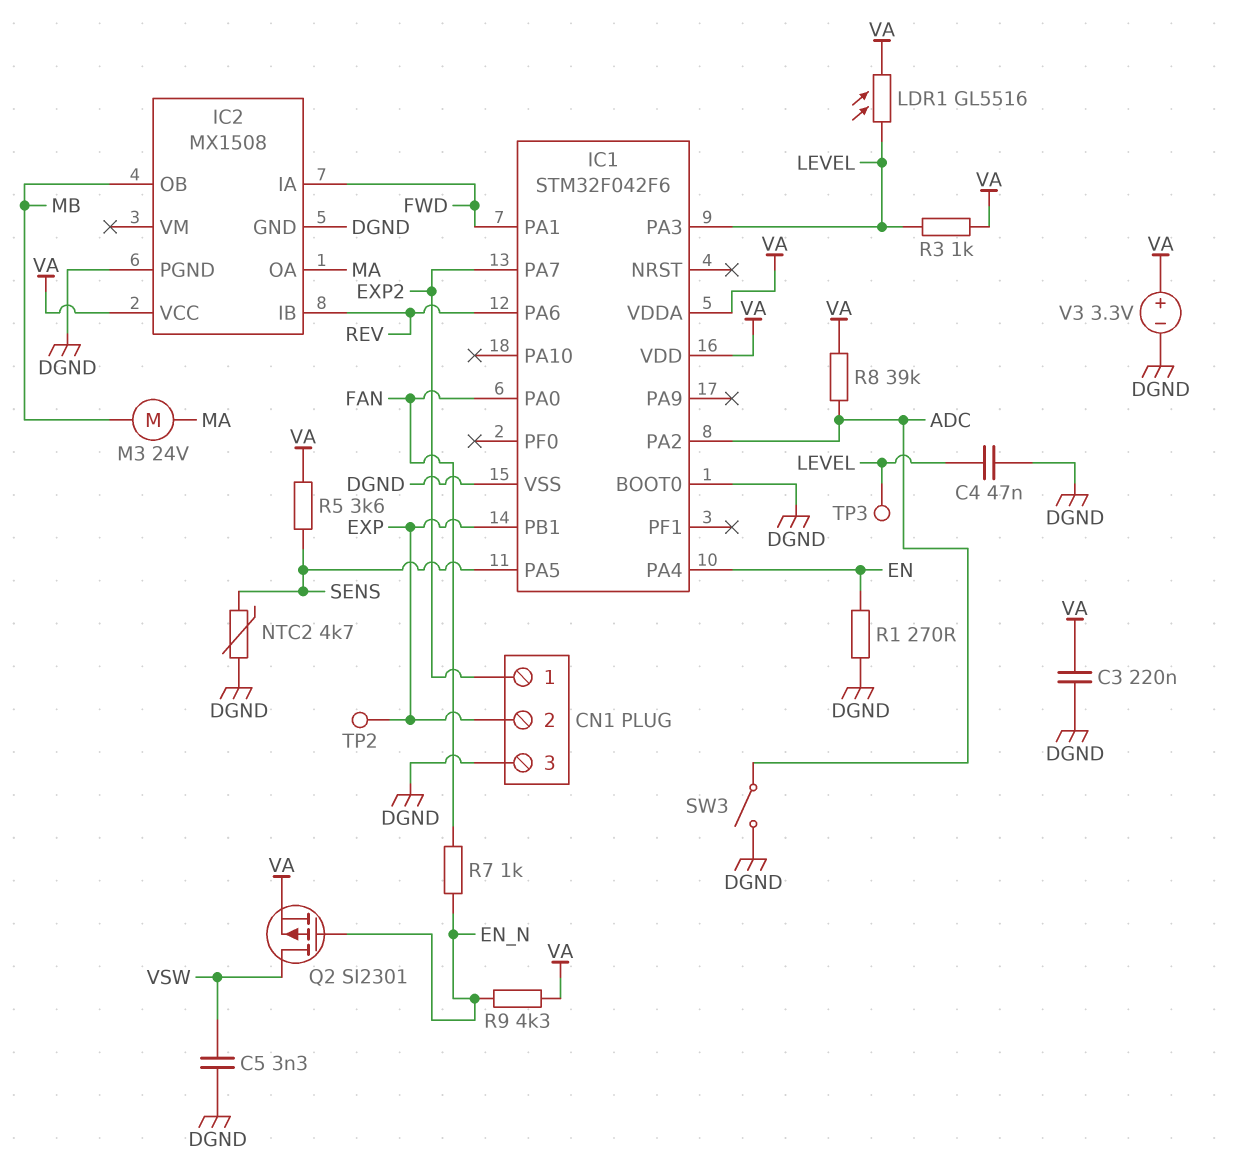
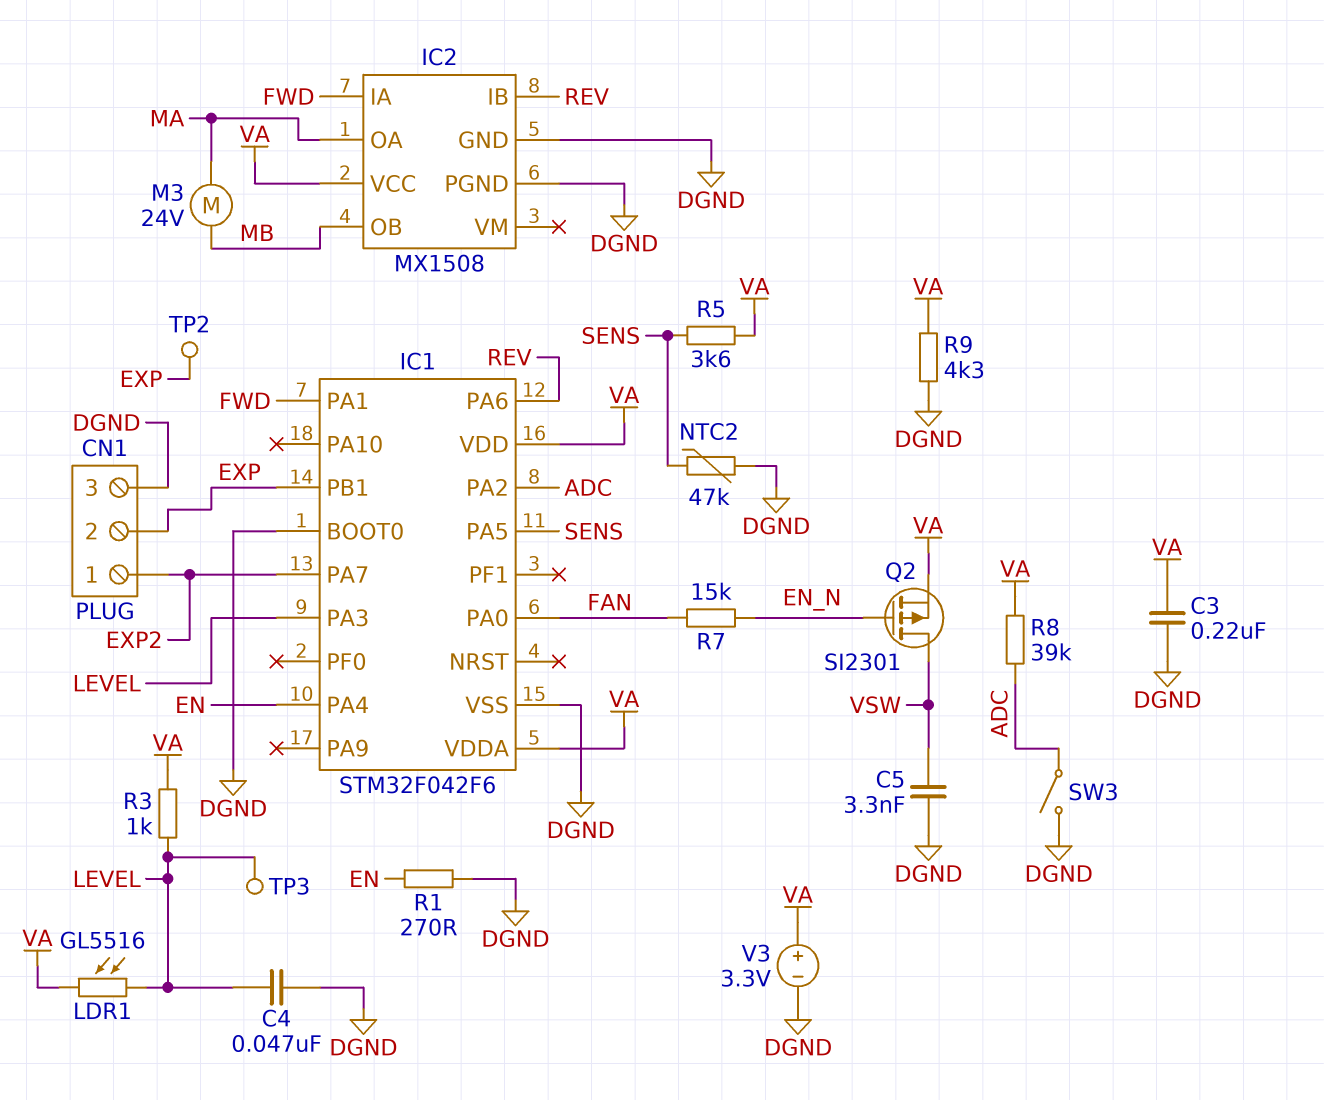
NTC2: 4.7k (DGND, SENS) -> 47k (DGND, SENS)
R7: 1k (EN_N, FAN) -> 15k (EN_N, FAN)
R9: 4.3k (EN_N, VA) -> 4.3k (DGND, VA)

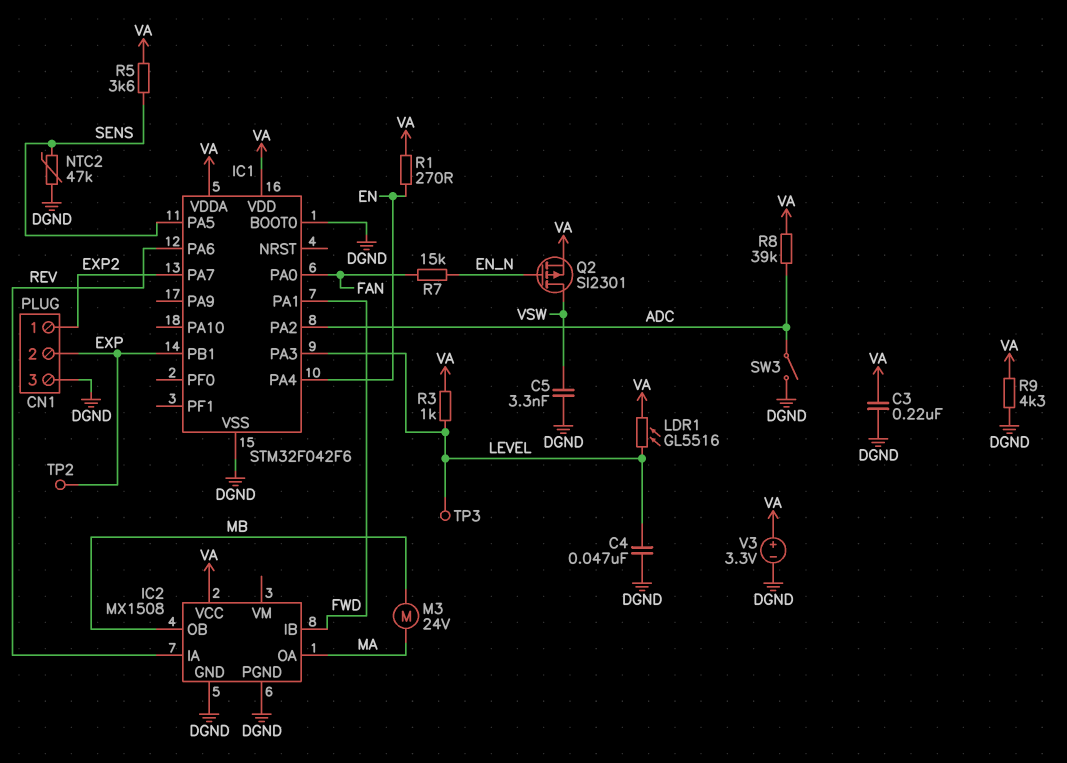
IC2 pin IA: FWD -> REV
IC2 pin IB: REV -> FWD
R1: 270 (DGND, EN) -> 270 (EN, VA)

